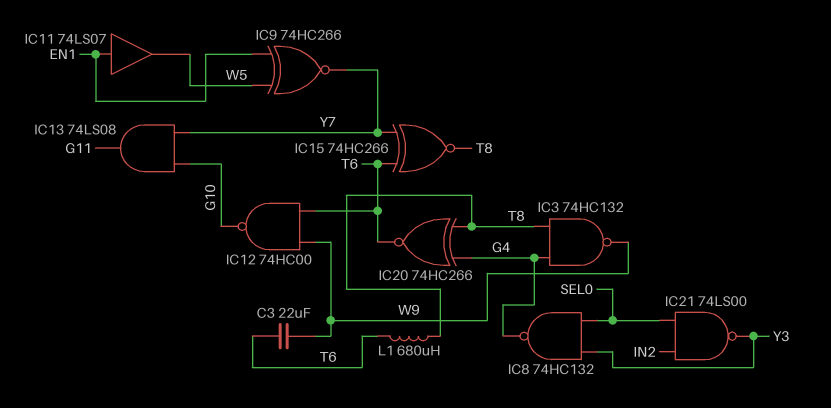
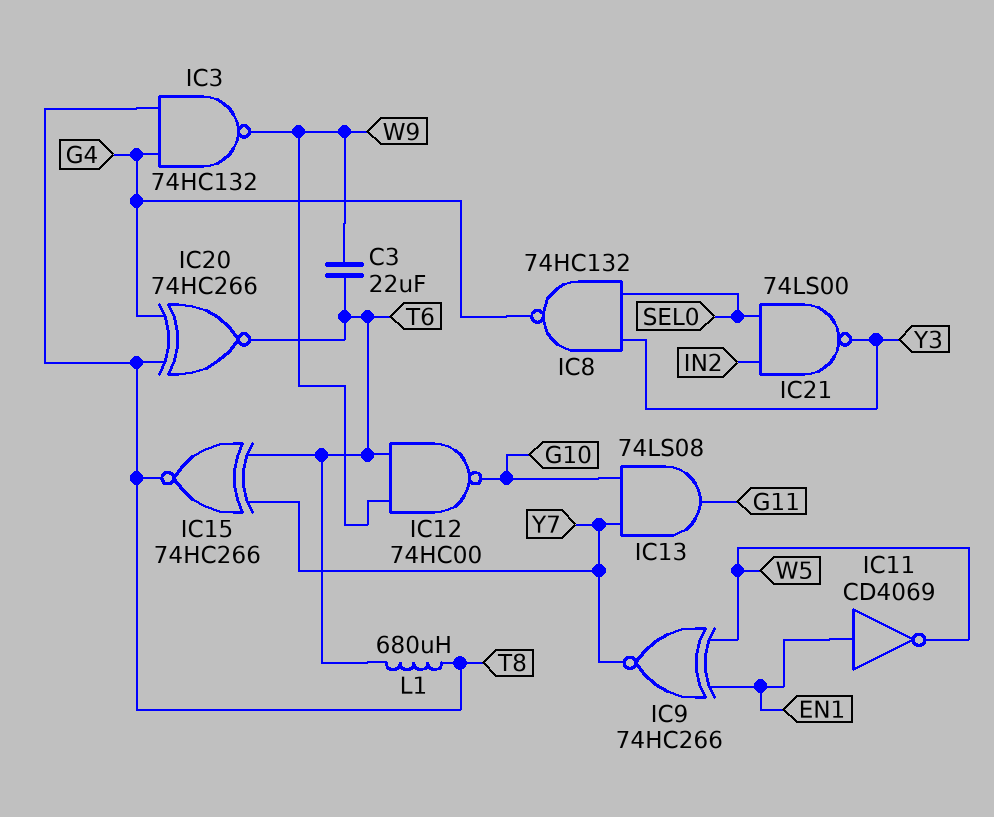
IC11: buffer 74LS07 (in EN1, out W5) -> NOT CD4069 (in EN1, out W5)

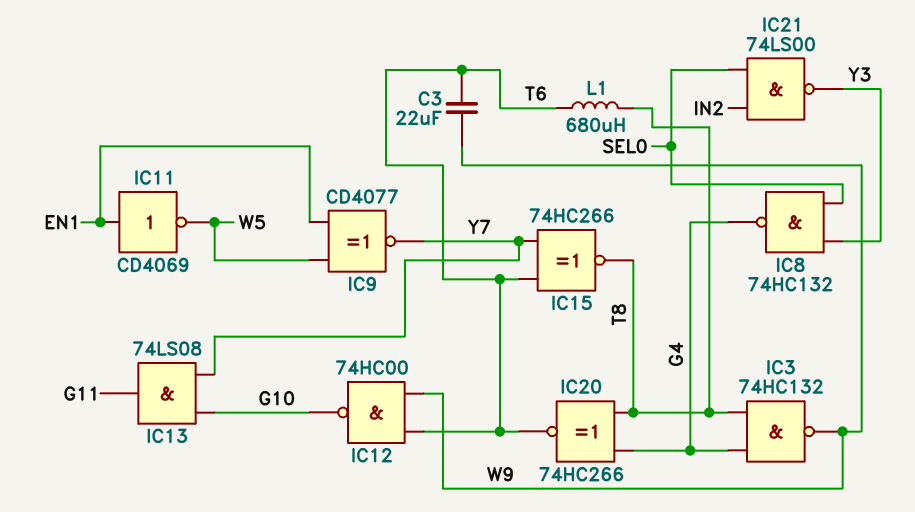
IC9: XNOR 74HC266 (in EN1, in W5, out Y7) -> XNOR CD4077 (in EN1, in W5, out Y7)

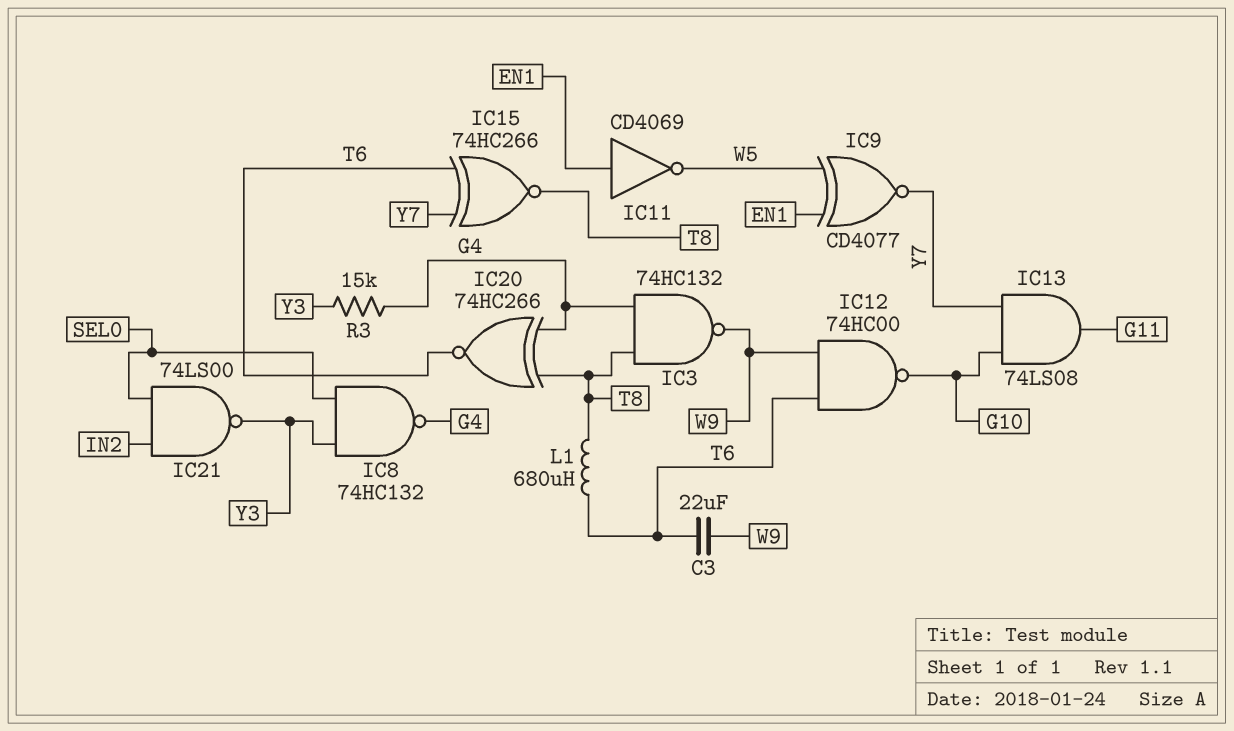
R3: none -> 15k (G4, Y3)

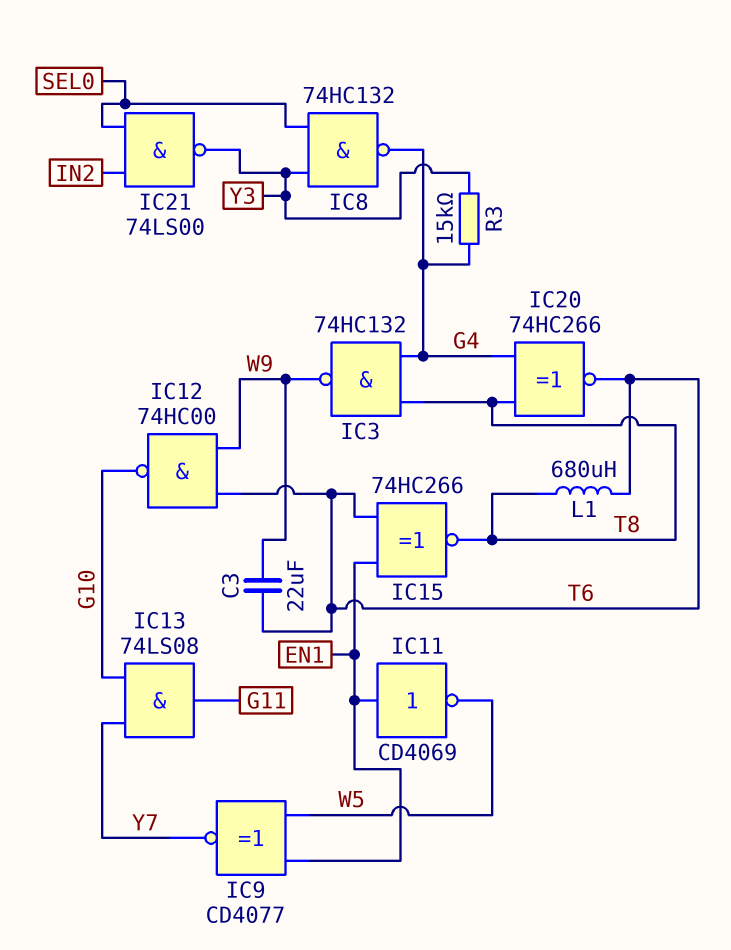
IC15: XNOR 74HC266 (in T6, in Y7, out T8) -> XNOR 74HC266 (in EN1, in T6, out T8)

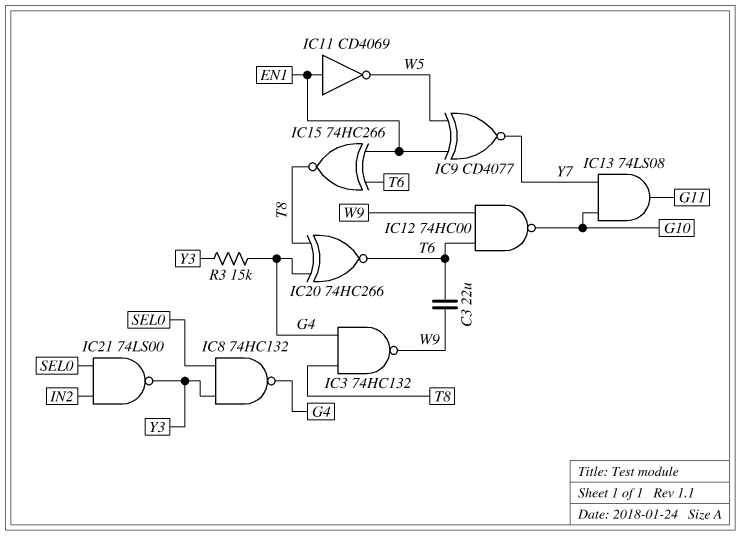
L1: 680uH (T6, T8) -> none

